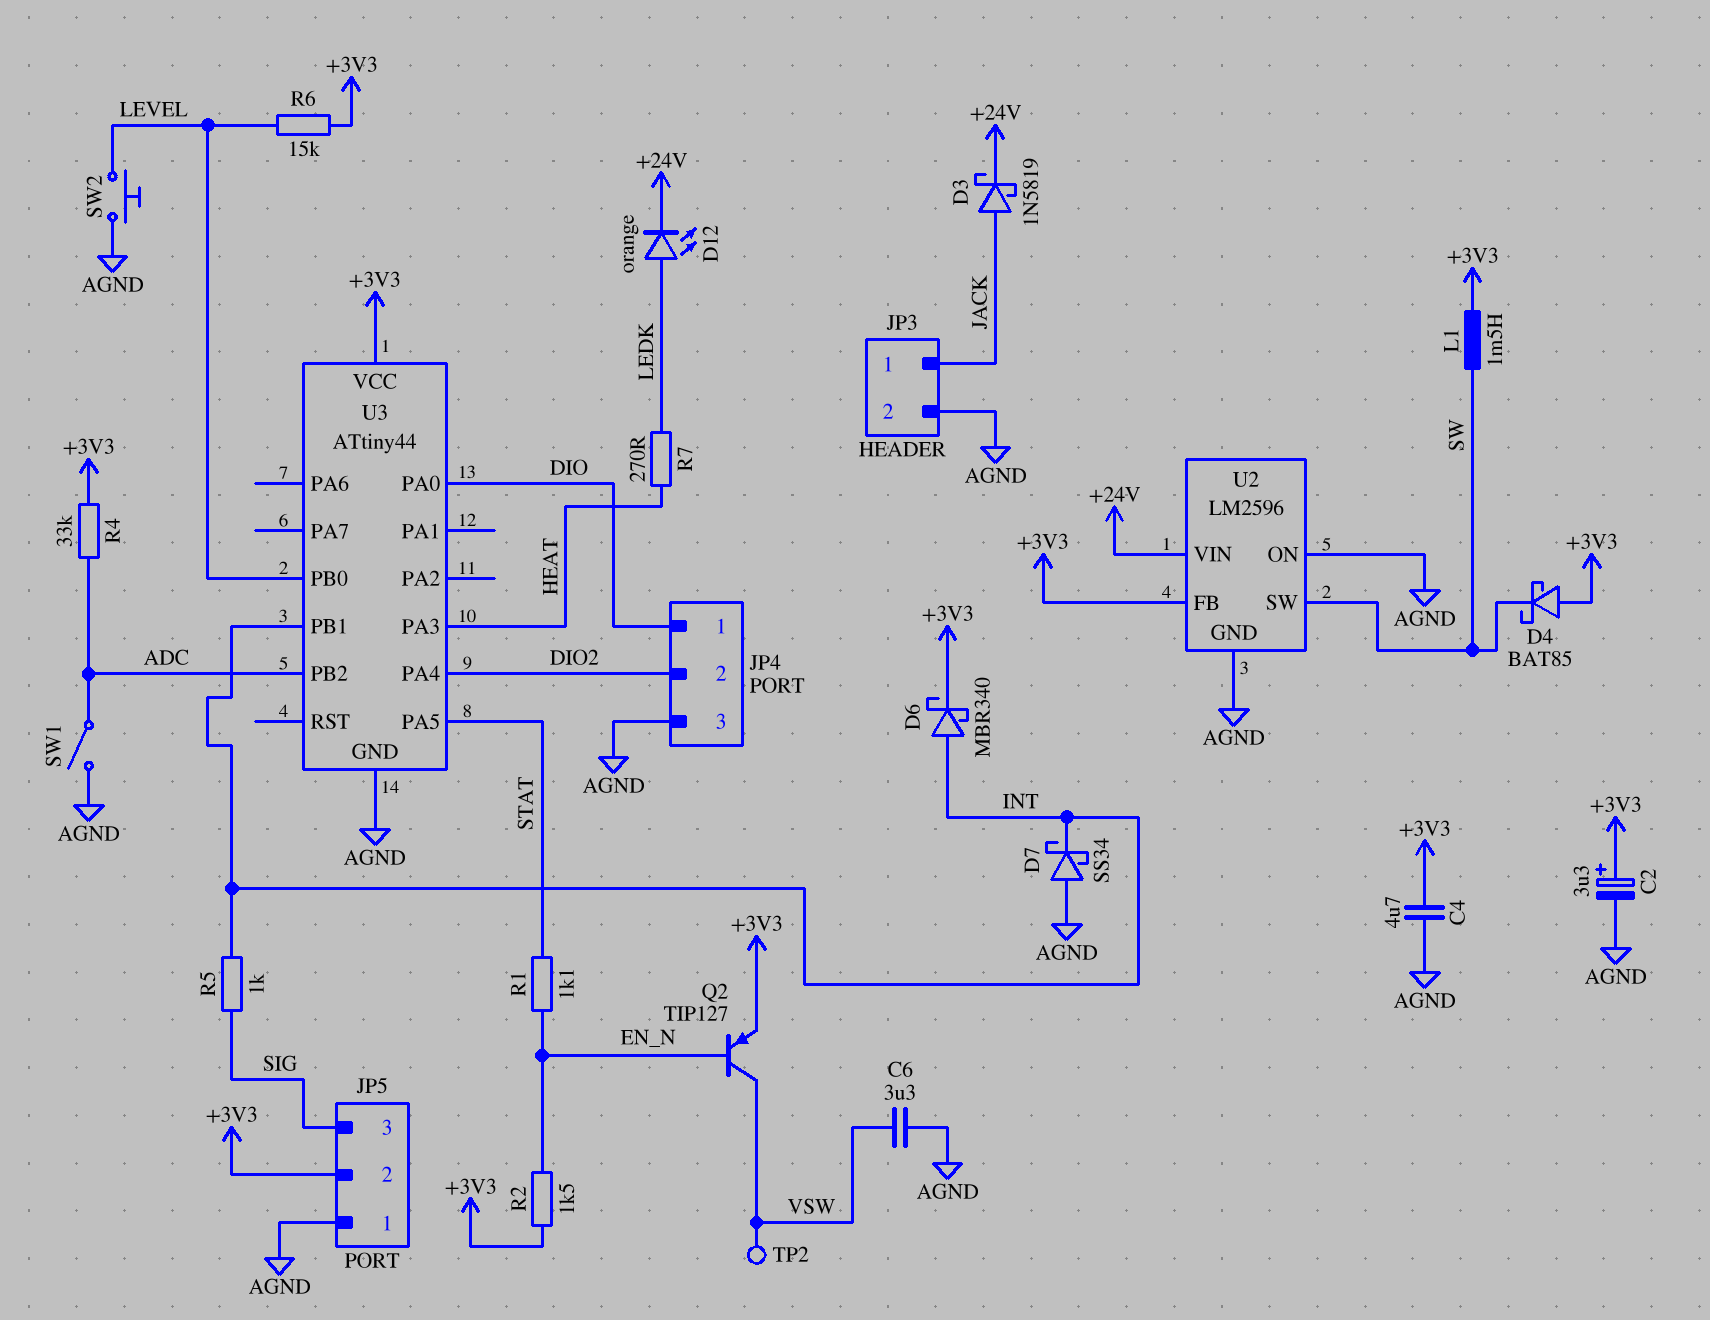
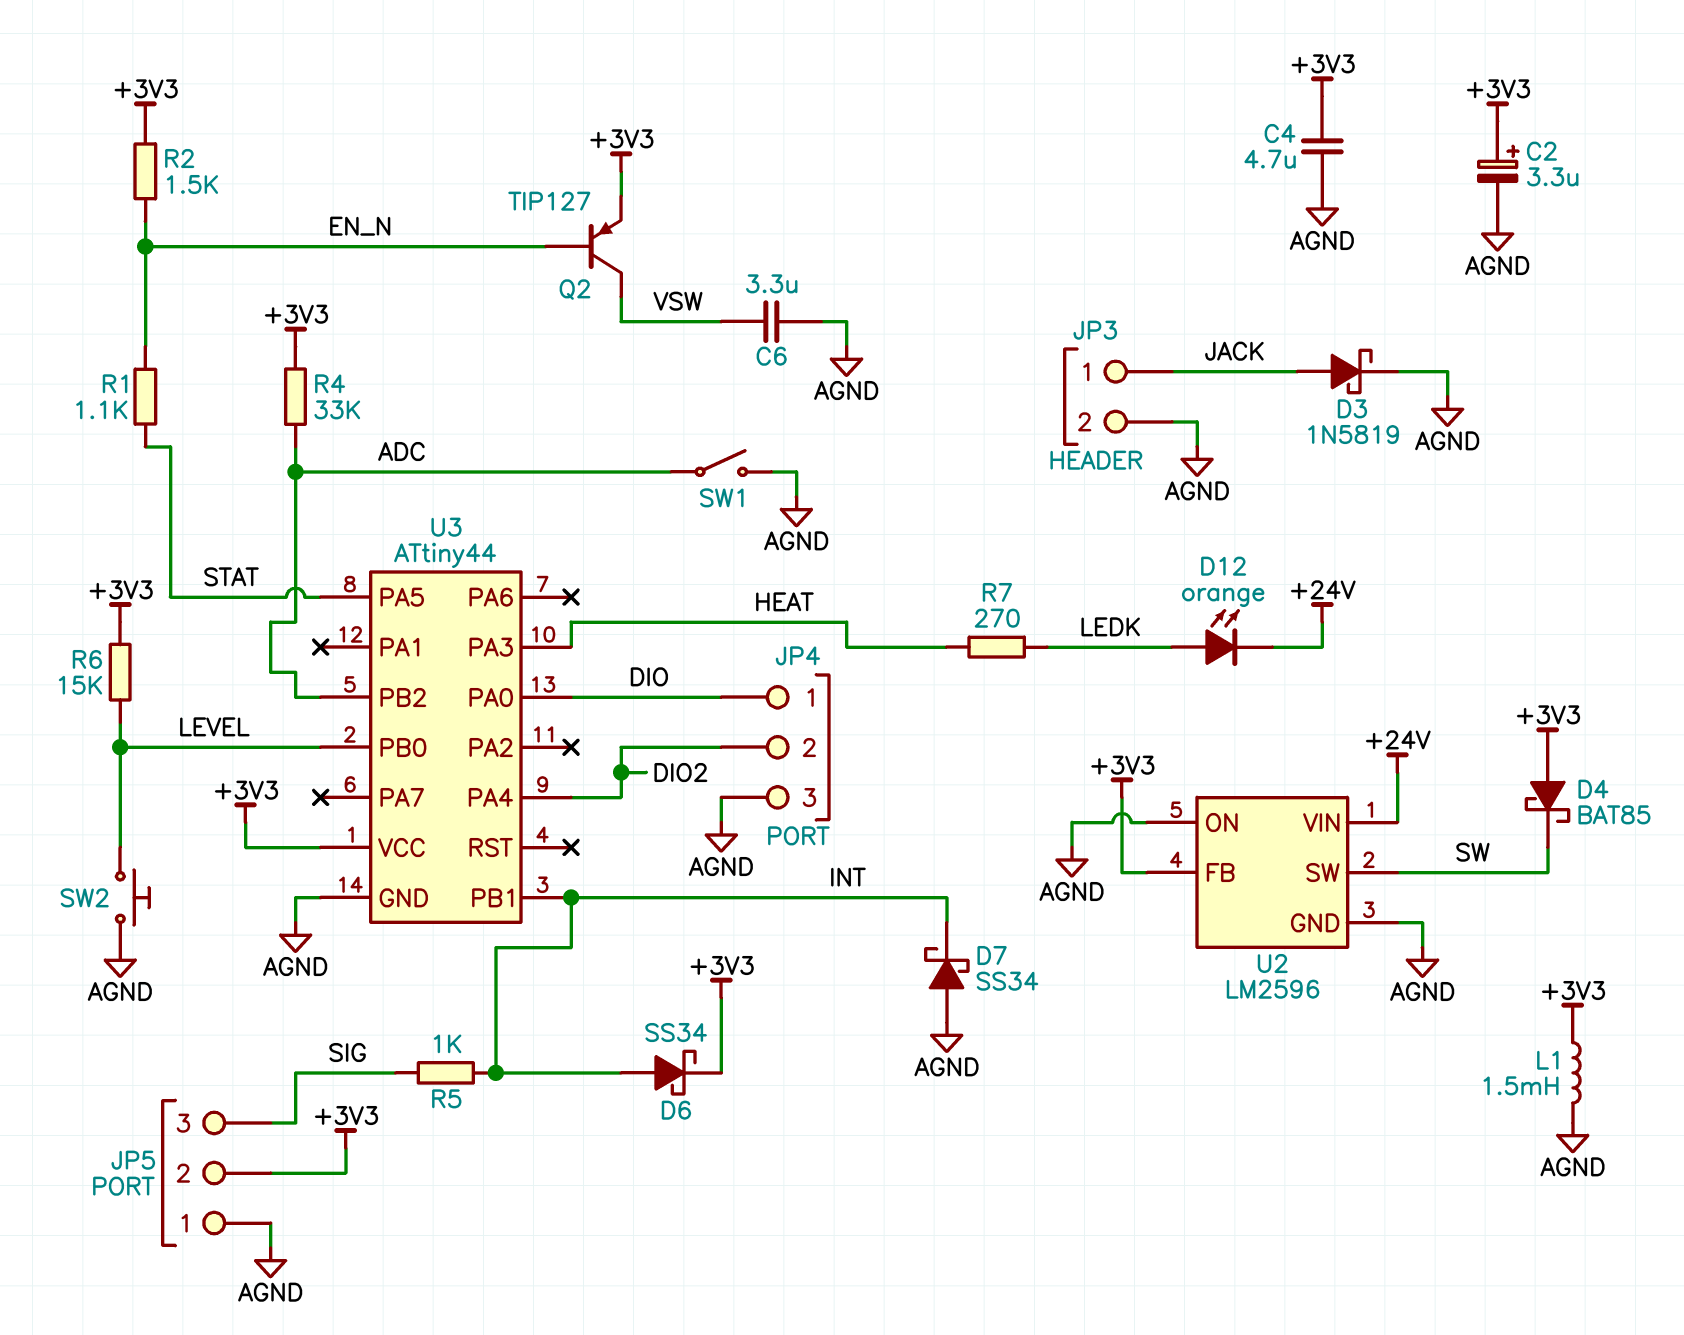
D3: schottky 1N5819 (A JACK, K +24V) -> schottky 1N5819 (A JACK, K AGND)
D6: schottky MBR340 (A INT, K +3V3) -> schottky SS34 (A INT, K +3V3)
L1: 1.5mH (+3V3, SW) -> 1.5mH (+3V3, AGND)
TP2: test point (VSW) -> none

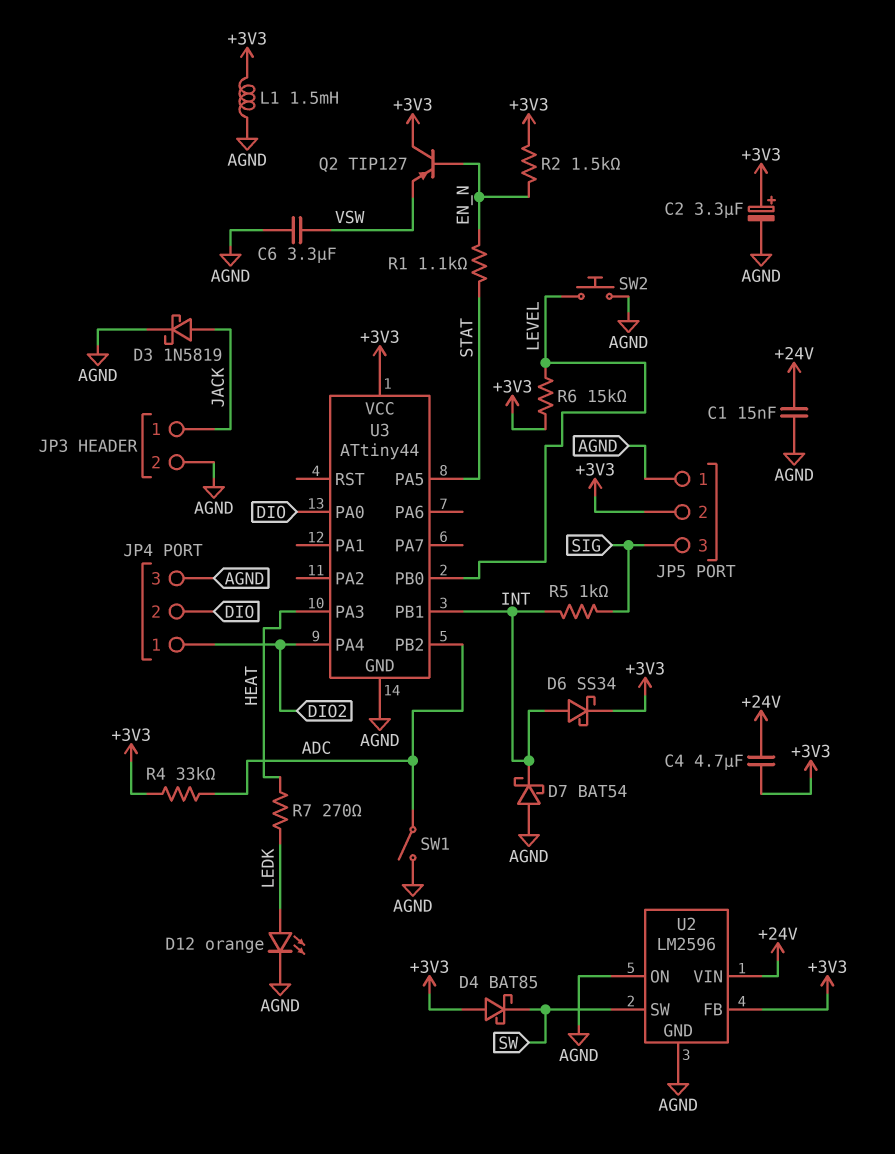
C1: none -> 15nF (+24V, AGND)
C4: 4.7uF (+3V3, AGND) -> 4.7uF (+3V3, +24V)
D7: schottky SS34 (A AGND, K INT) -> schottky BAT54 (A AGND, K INT)
D12: LED orange (A LEDK, K +24V) -> LED orange (A LEDK, K AGND)
JP4 pin 1: DIO -> DIO2
JP4 pin 2: DIO2 -> DIO
Q2: PNP TIP127 (B EN_N, C VSW, E +3V3) -> PNP TIP127 (B EN_N, C +3V3, E VSW)

